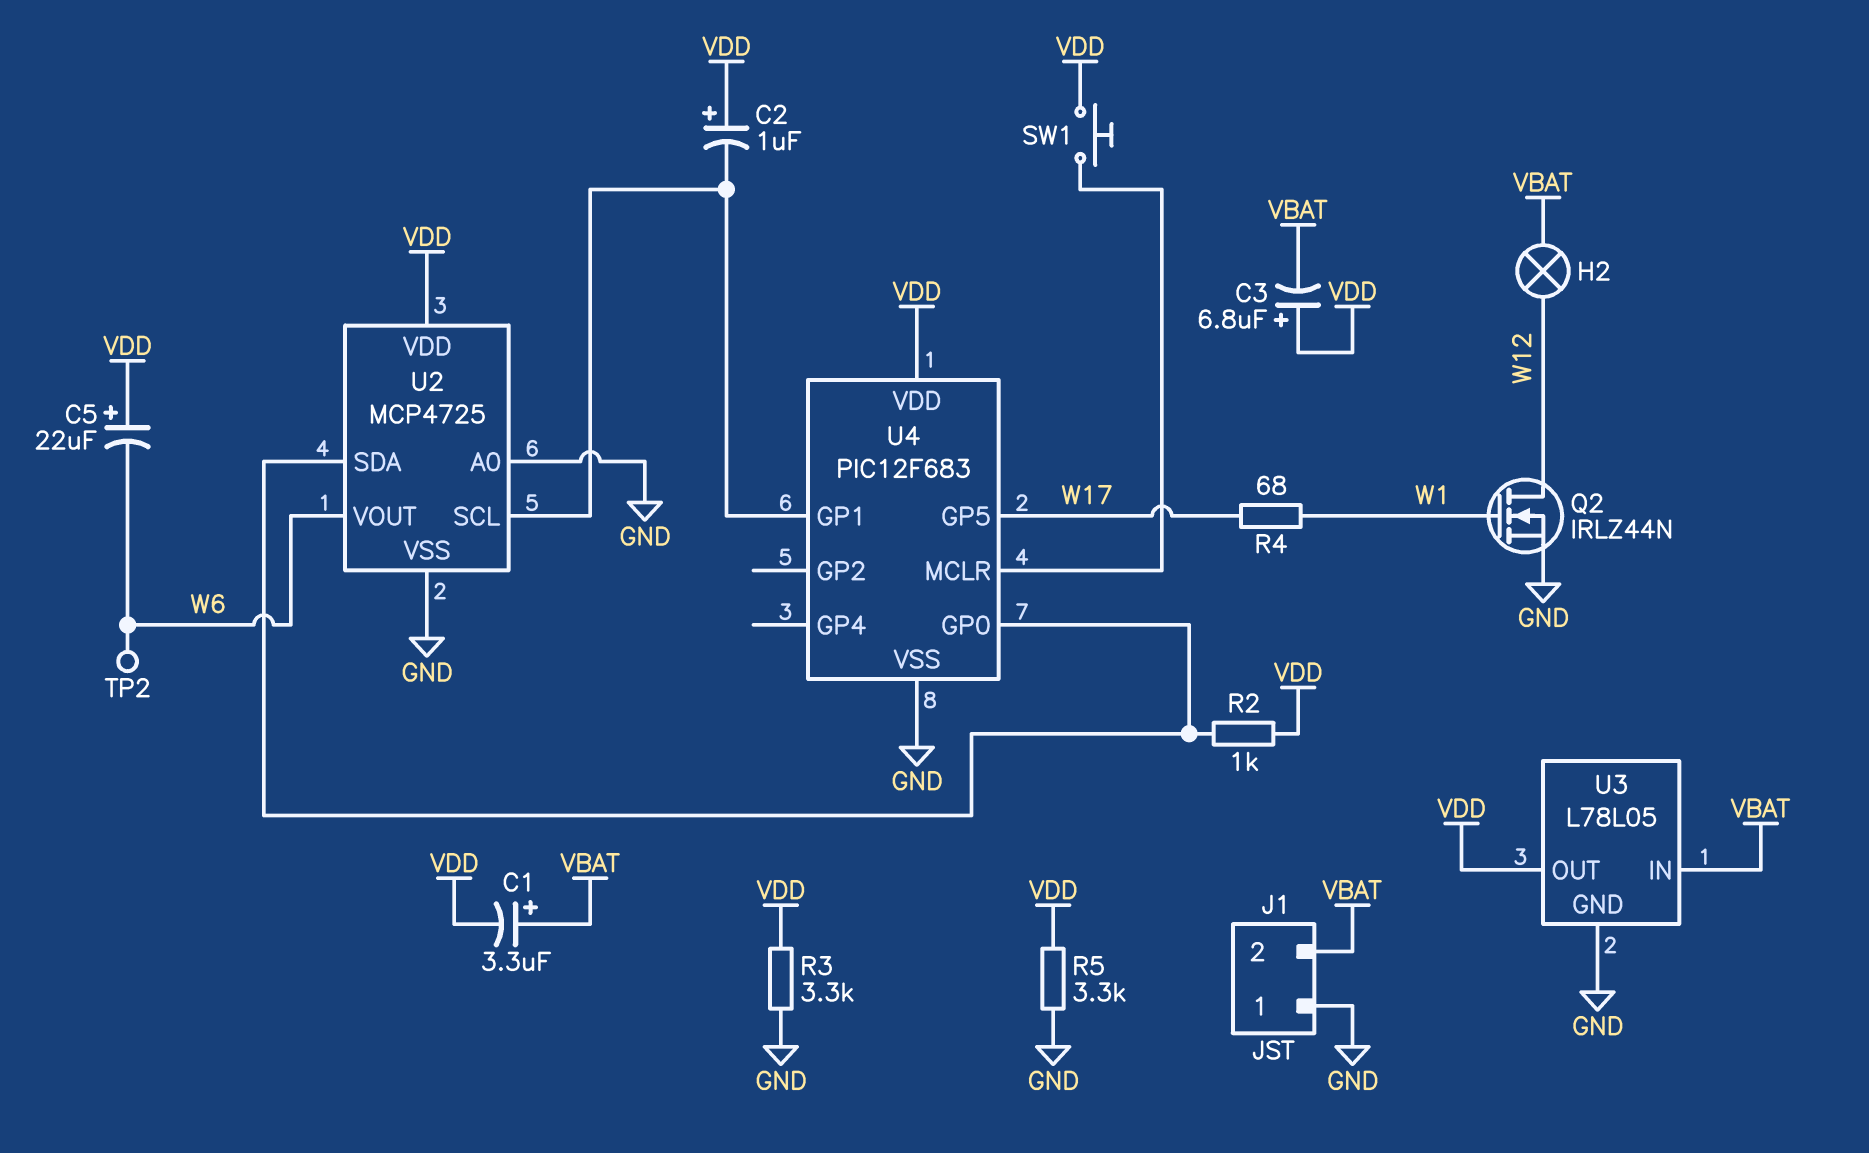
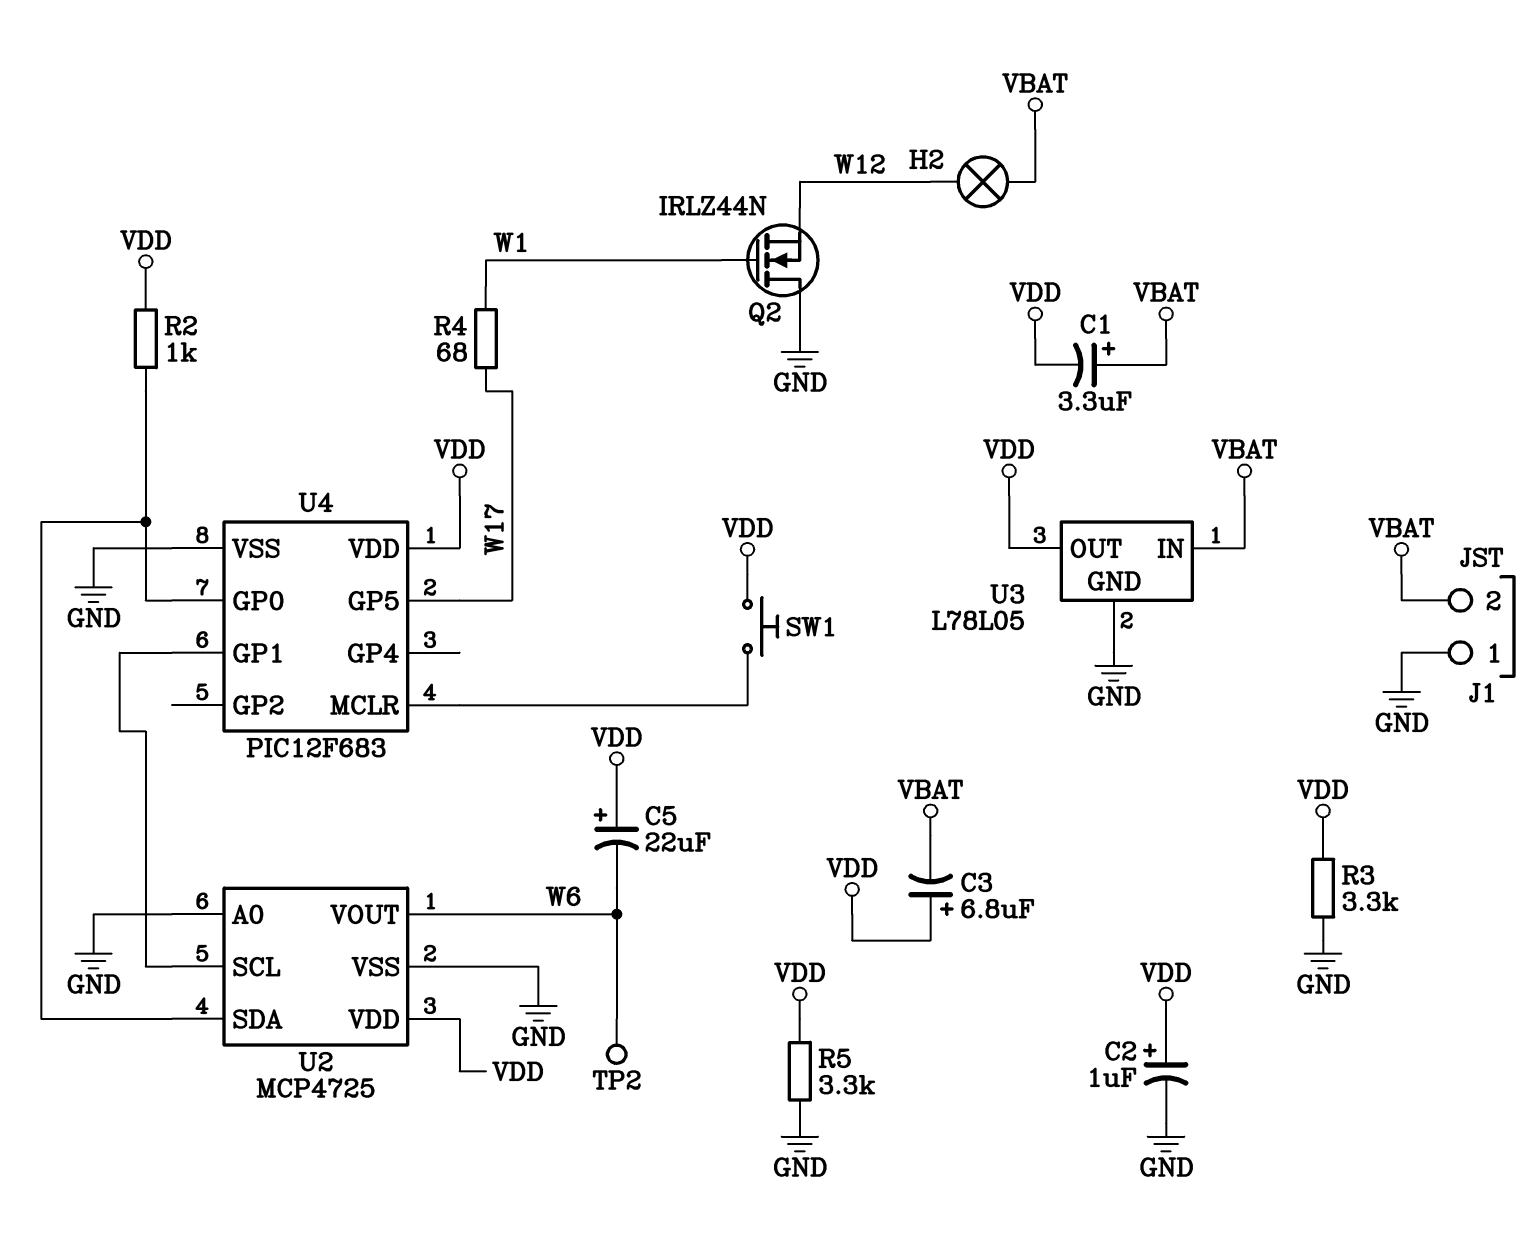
C2: 1uF (plus VDD, minus U2/SCL) -> 1uF (plus VDD, minus GND)
Q2: NMOS IRLZ44N (G W1, D W12, S GND) -> NMOS IRLZ44N (G W1, D GND, S W12)

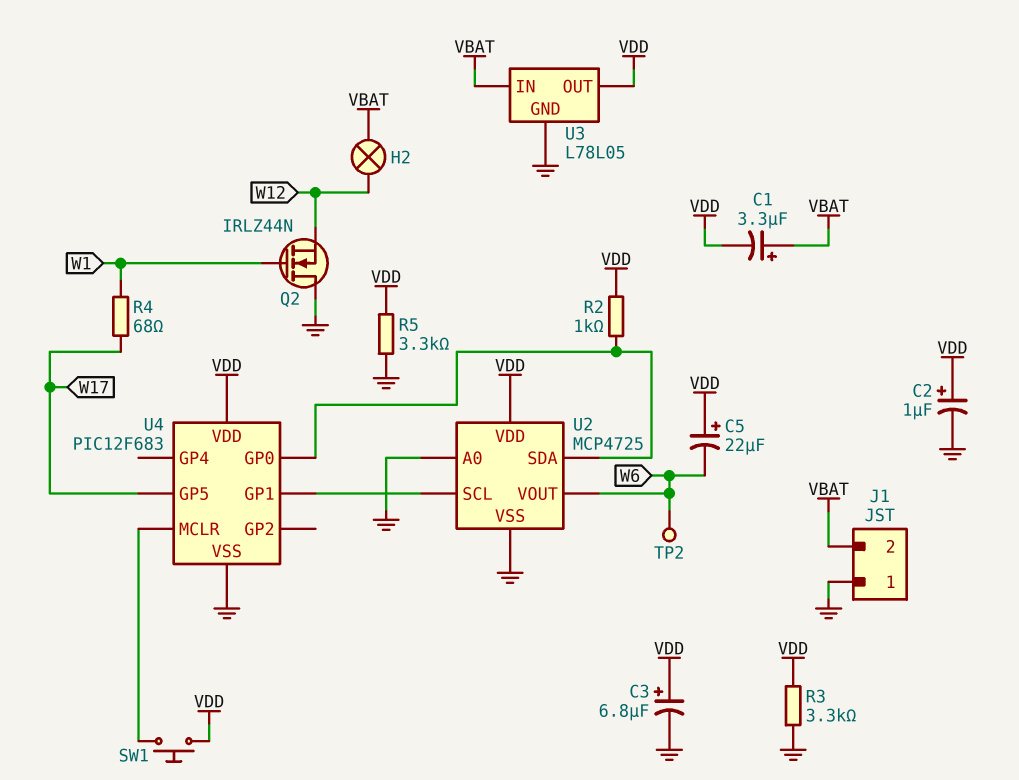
C3: 6.8uF (plus VDD, minus VBAT) -> 6.8uF (plus VDD, minus GND)

